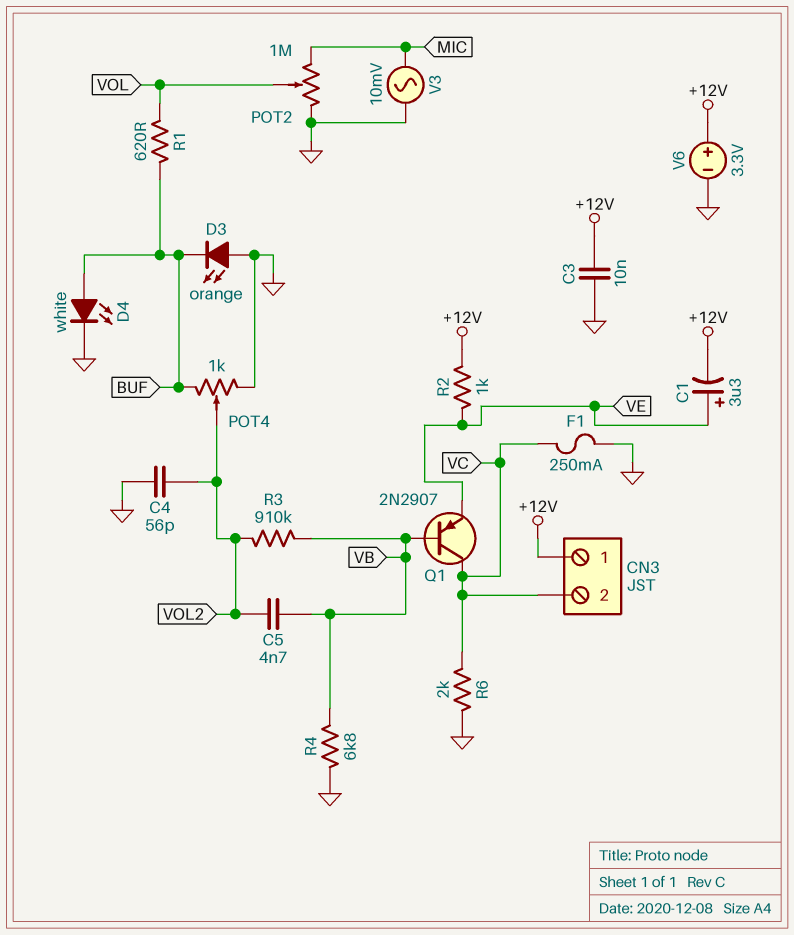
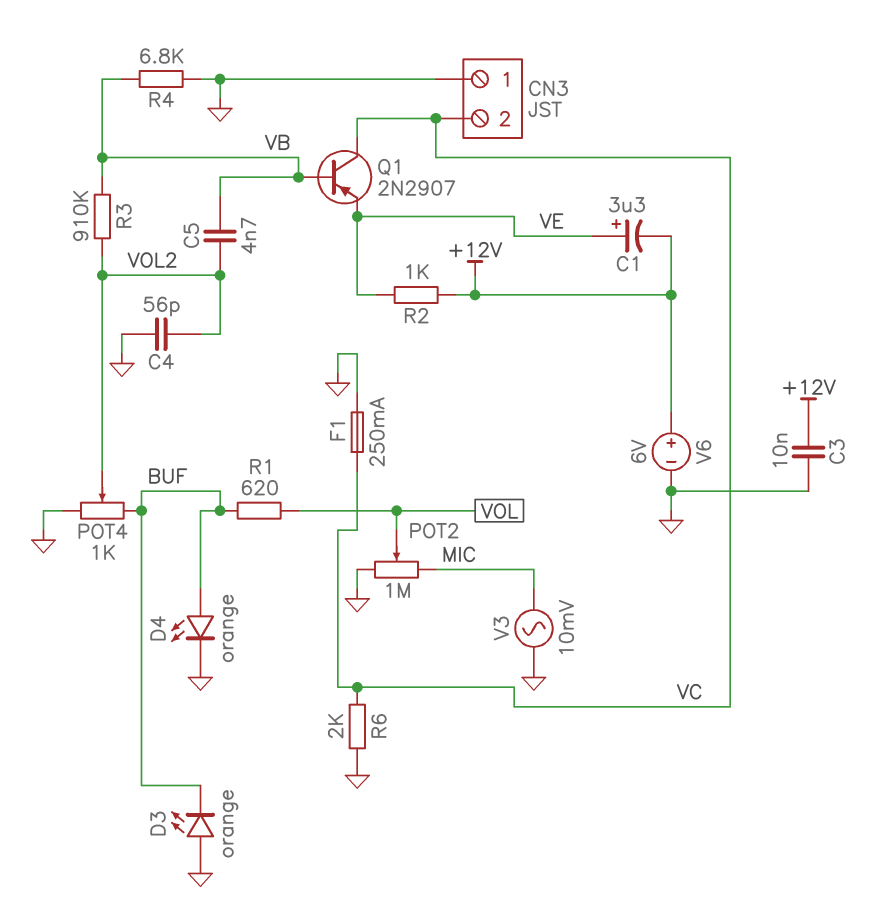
CN3 pin 1: +12V -> GND
D4: LED white (A BUF, K GND) -> LED orange (A BUF, K GND)
V6: 3.3V (plus +12V, minus GND) -> 6V (plus +12V, minus GND)

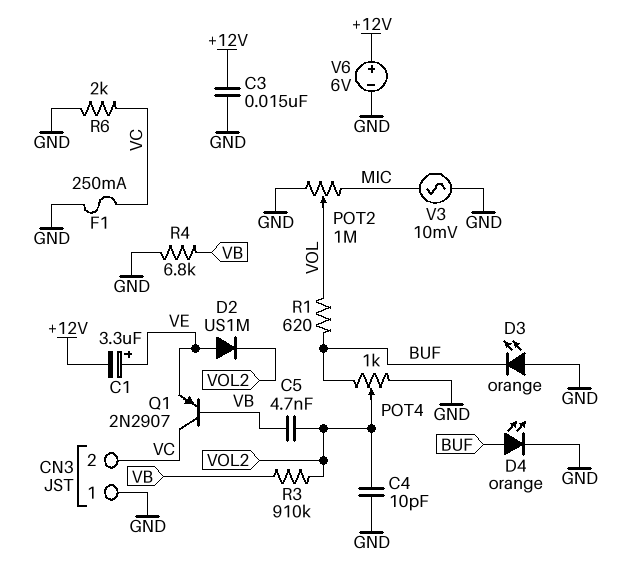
C3: 10nF (+12V, GND) -> 15nF (+12V, GND)
C4: 56pF (GND, VOL2) -> 10pF (GND, VOL2)
D2: none -> diode US1M (A VE, K VOL2)
R2: 1k (+12V, VE) -> none

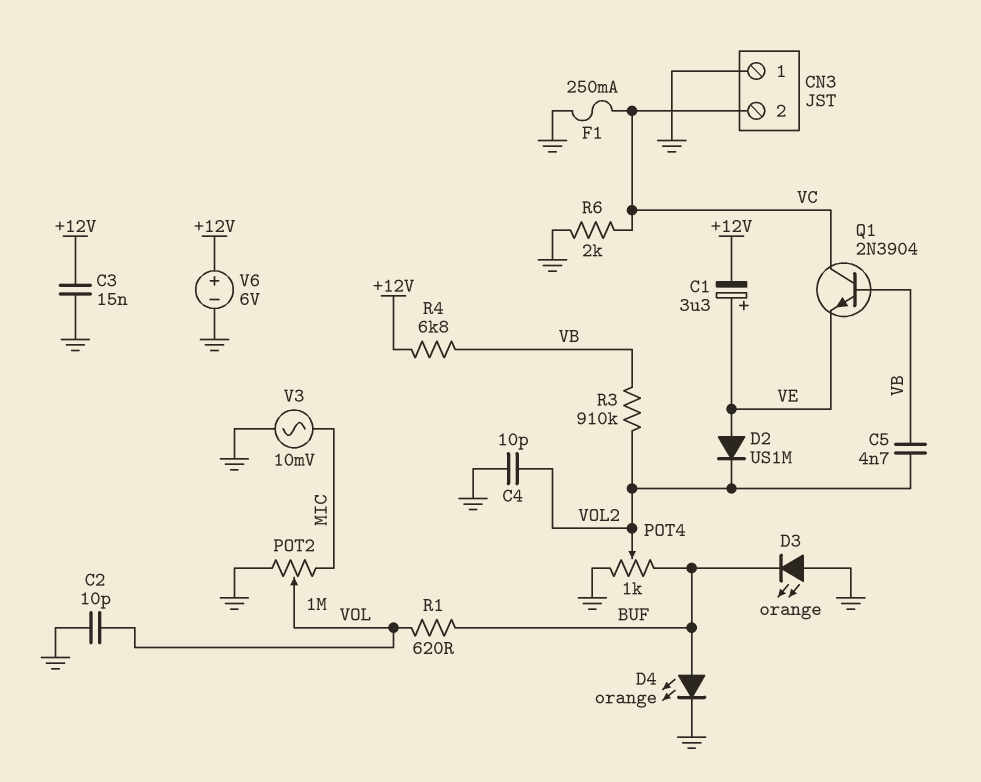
C2: none -> 10pF (GND, VOL)
Q1: PNP 2N2907 (B VB, C VC, E VE) -> NPN 2N3904 (B VB, C VC, E VE)
R4: 6.8k (GND, VB) -> 6.8k (+12V, VB)

